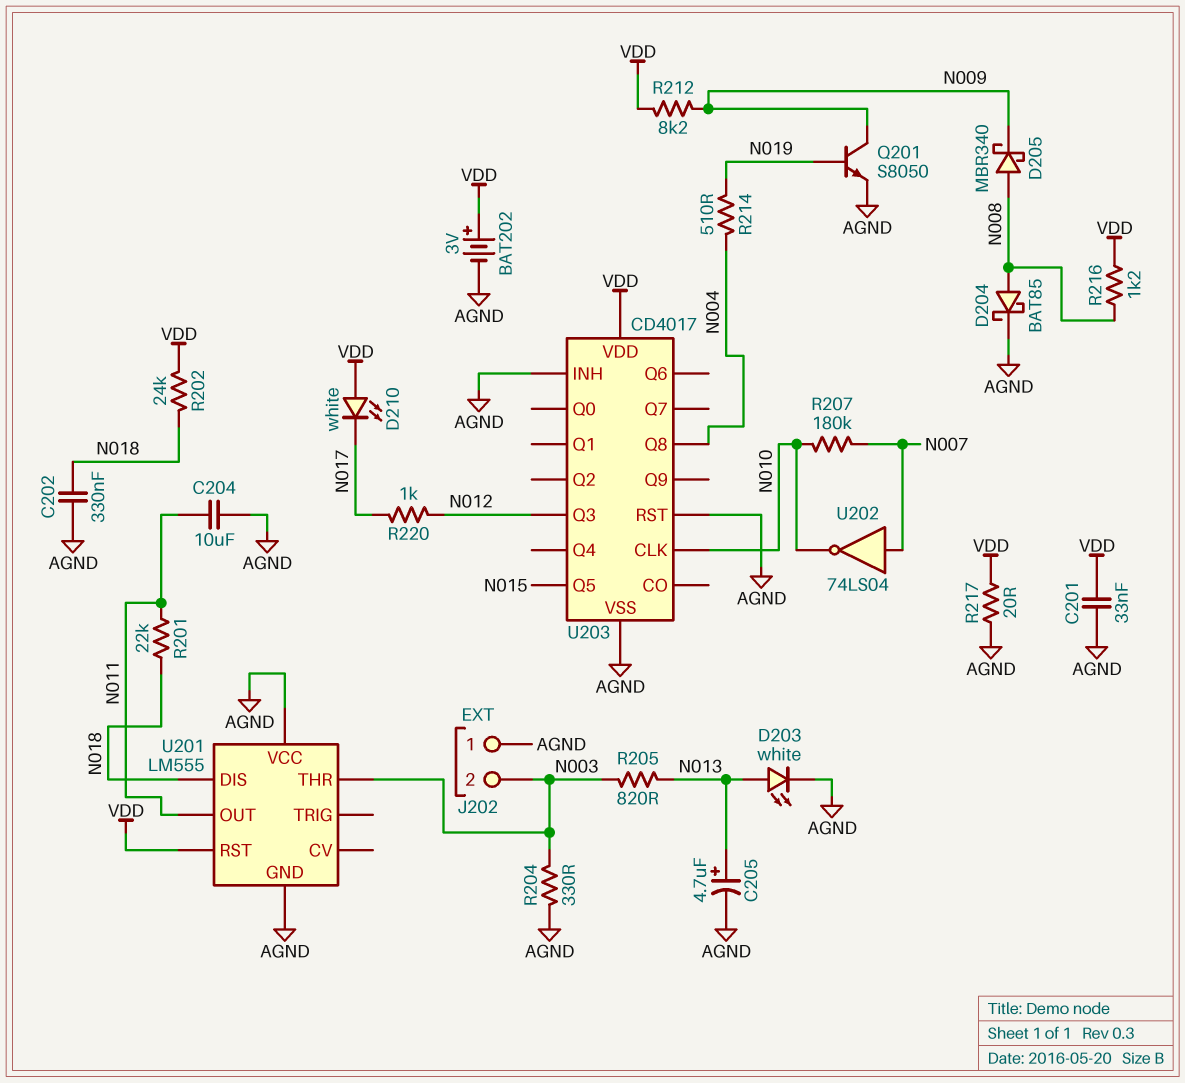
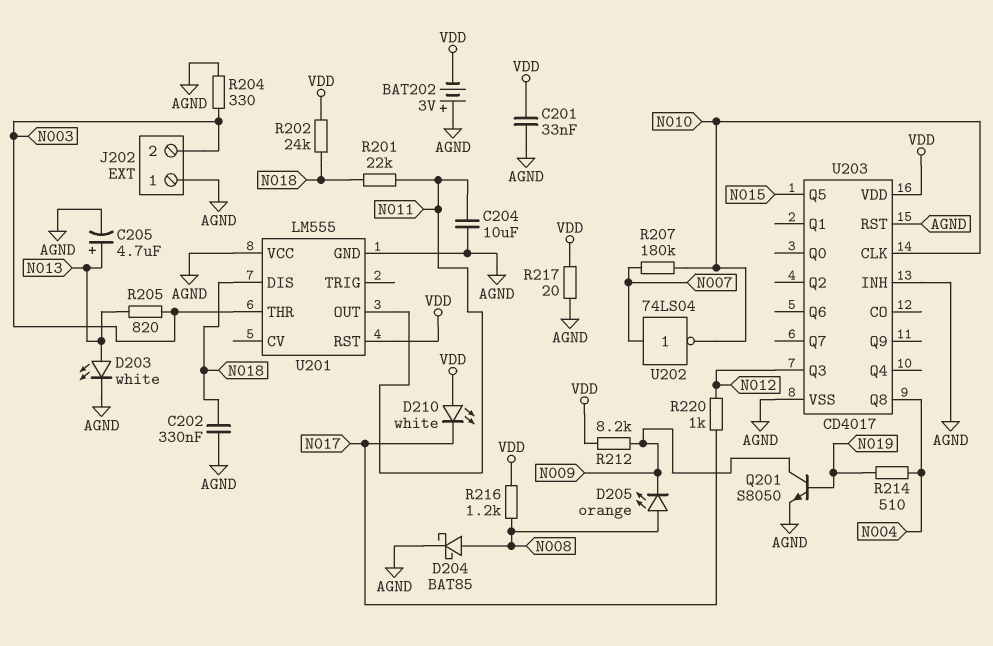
BAT202: 3V (plus VDD, minus AGND) -> 3V (plus AGND, minus VDD)
D205: schottky MBR340 (A N008, K N009) -> LED orange (A N008, K N009)

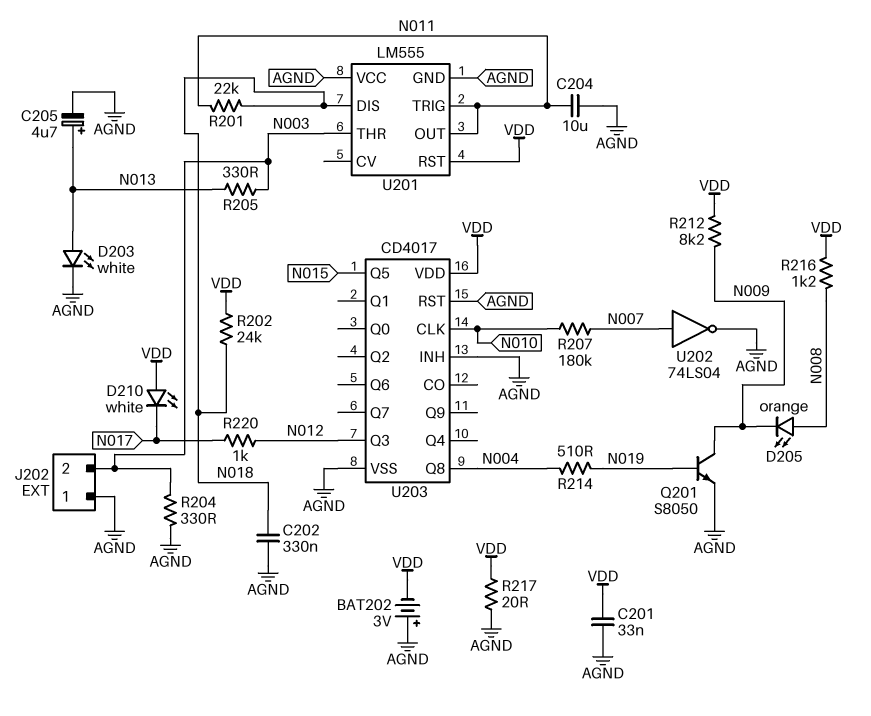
D204: schottky BAT85 (A N008, K AGND) -> none
R205: 820 (N003, N013) -> 330 (N003, N013)
U201 pin TRIG: none -> N011
U202: NOT 74LS04 (in N007, out N010) -> NOT 74LS04 (in N007, out AGND)

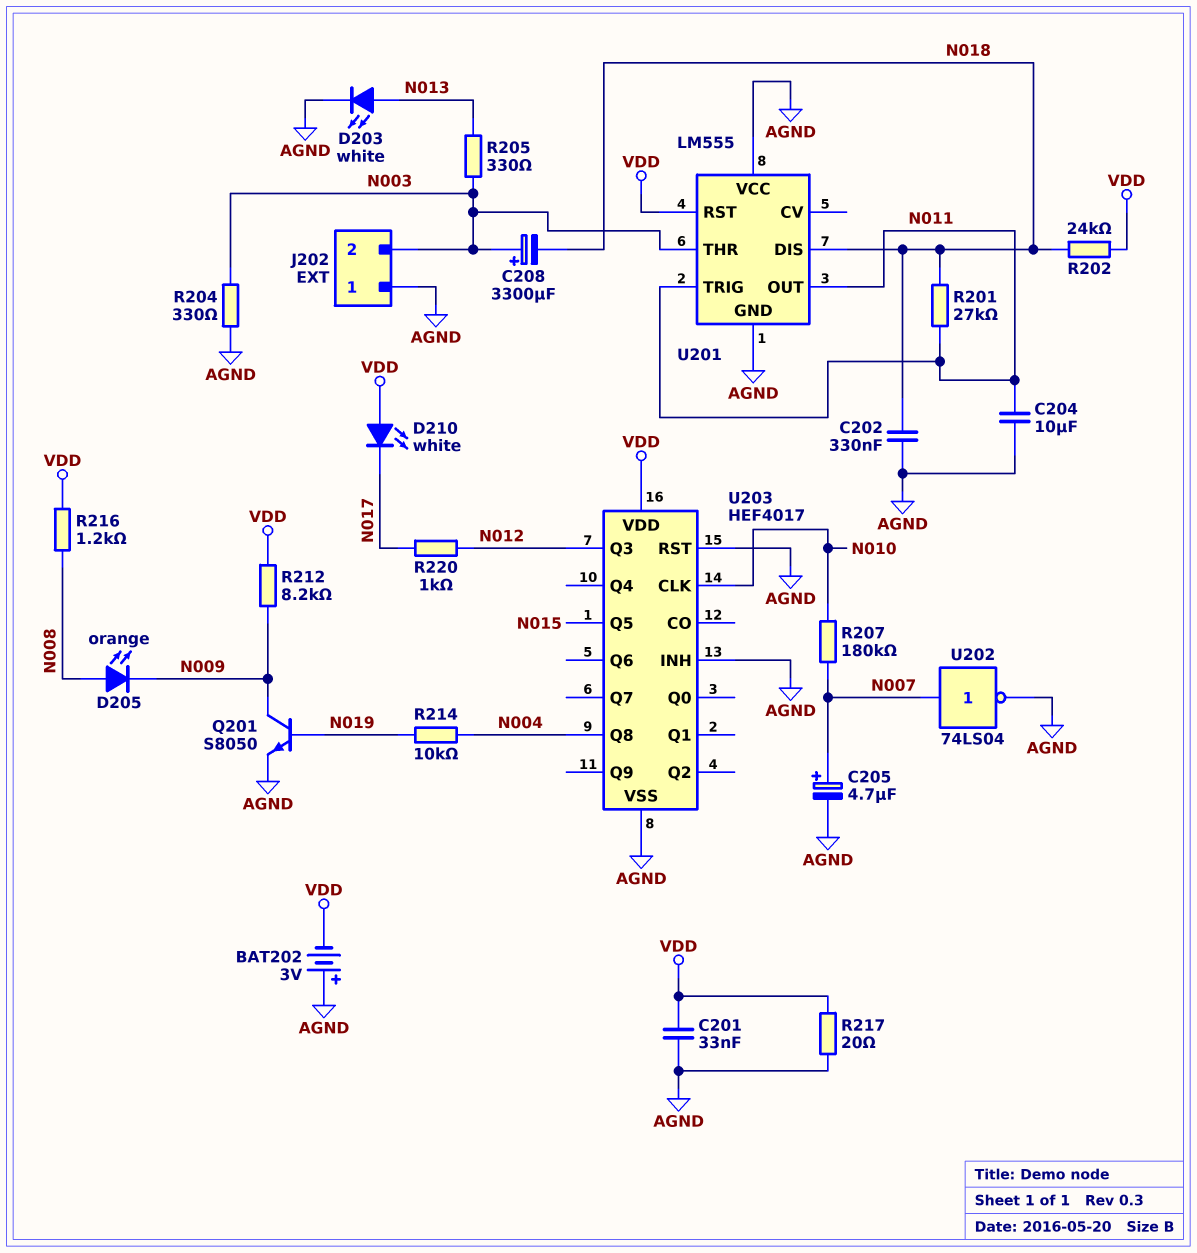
C205: 4.7uF (plus N013, minus AGND) -> 4.7uF (plus N007, minus AGND)
C208: none -> 3300uF (plus N003, minus N018)
R201: 22k (N011, N018) -> 27k (N011, N018)
R214: 510 (N004, N019) -> 10k (N004, N019)
U203: CD4017 -> HEF4017

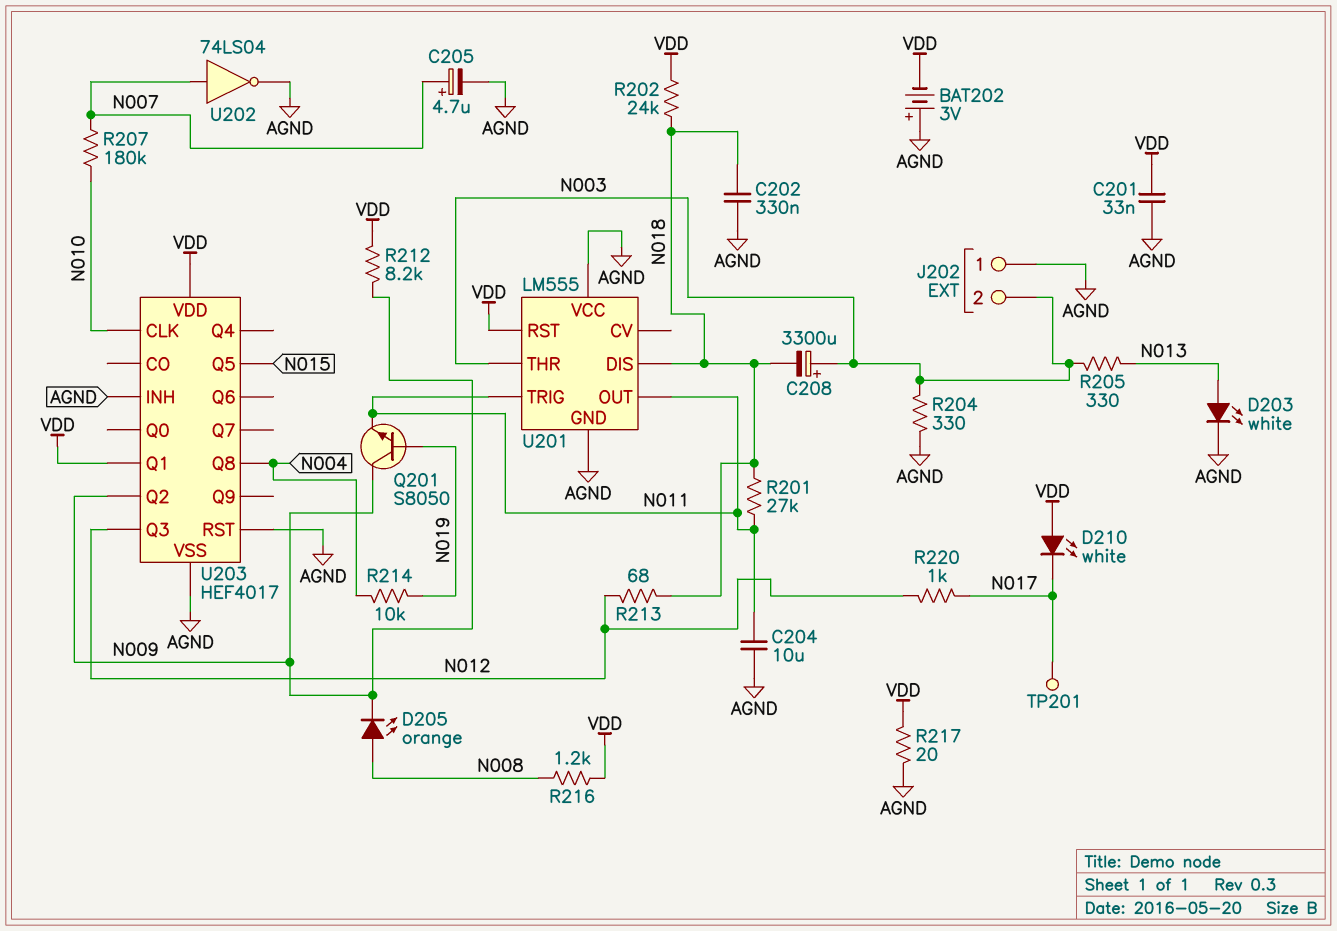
Q201: NPN S8050 (B N019, C N009, E AGND) -> NPN S8050 (B N019, C N009, E N011)
R213: none -> 68 (N012, N018)
TP201: none -> test point (N017)
U203 pin Q1: none -> VDD
U203 pin Q2: none -> N009

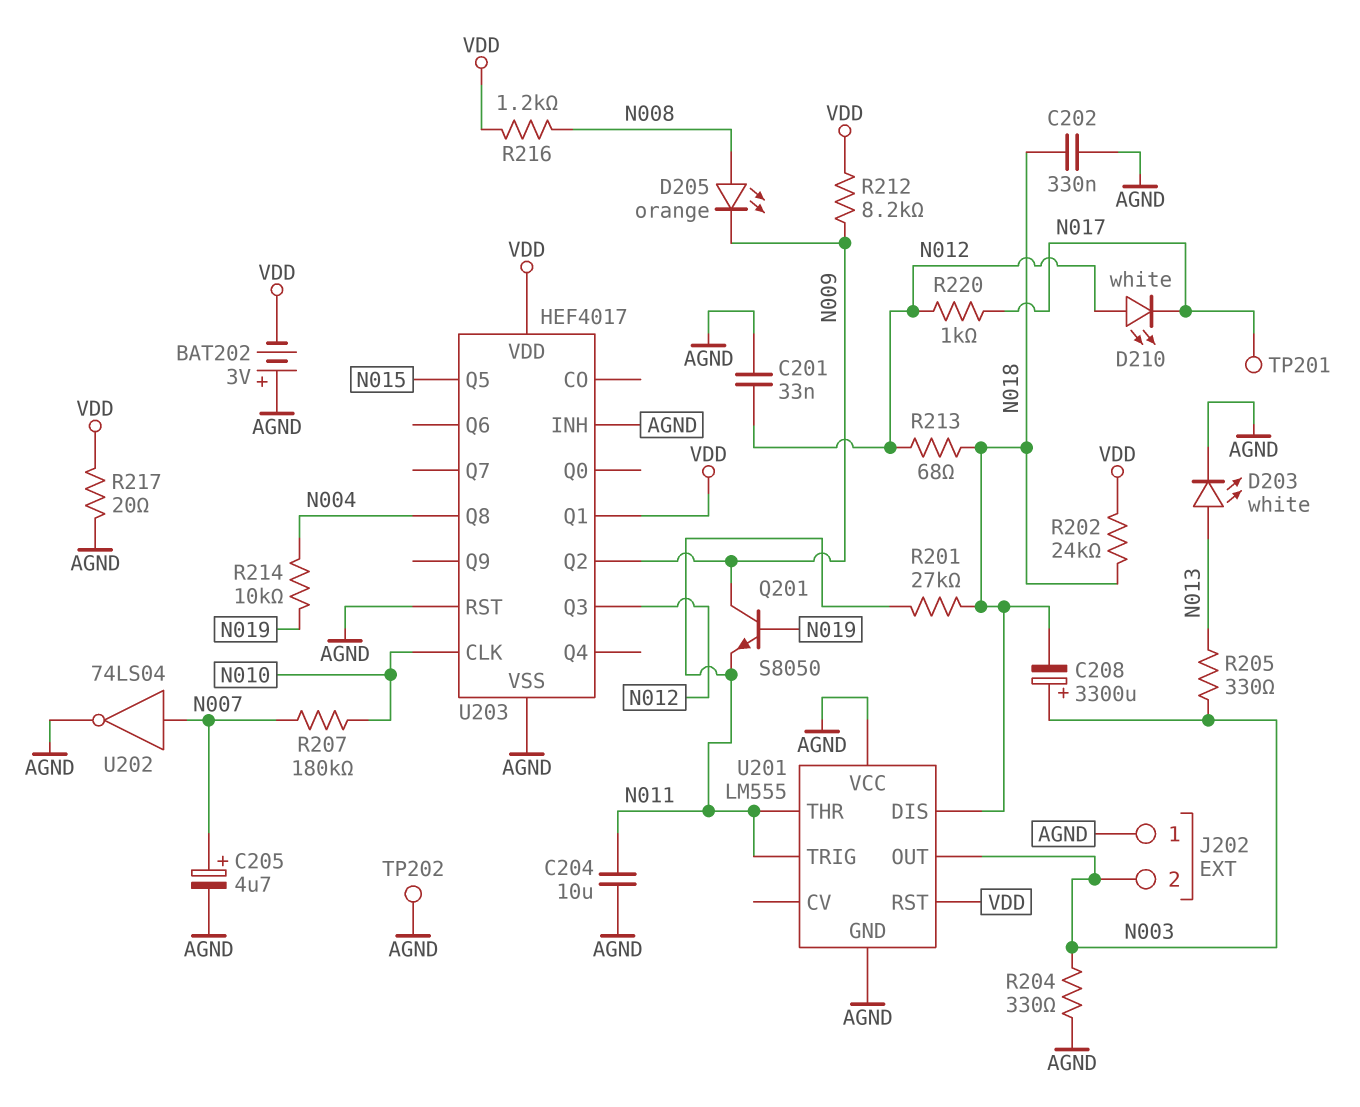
C201: 33nF (AGND, VDD) -> 33nF (AGND, N012)
D210: LED white (A VDD, K N017) -> LED white (A N012, K N017)
TP202: none -> test point (AGND)
U201 pin OUT: N011 -> N003
U201 pin THR: N003 -> N011

